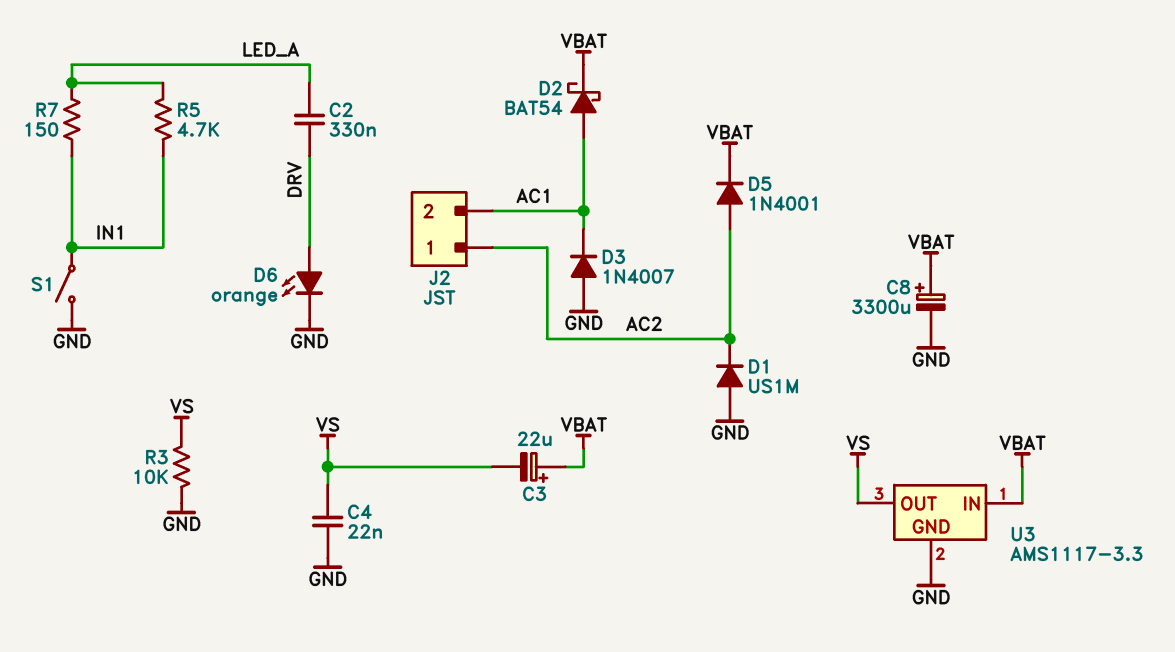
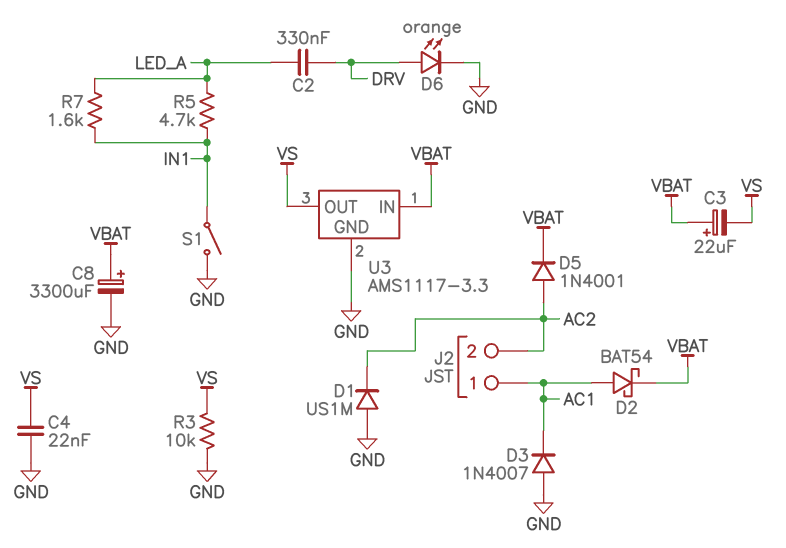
J2 pin 1: AC2 -> AC1
J2 pin 2: AC1 -> AC2
R7: 150 (IN1, LED_A) -> 1.6k (IN1, LED_A)

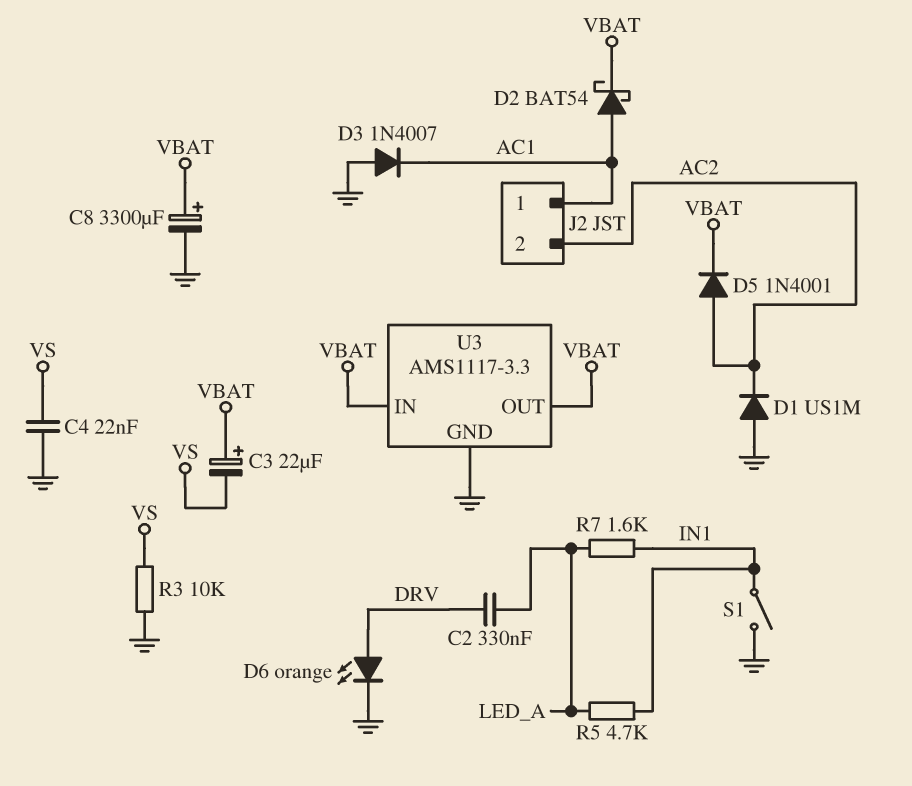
U3 pin OUT: VS -> VBAT

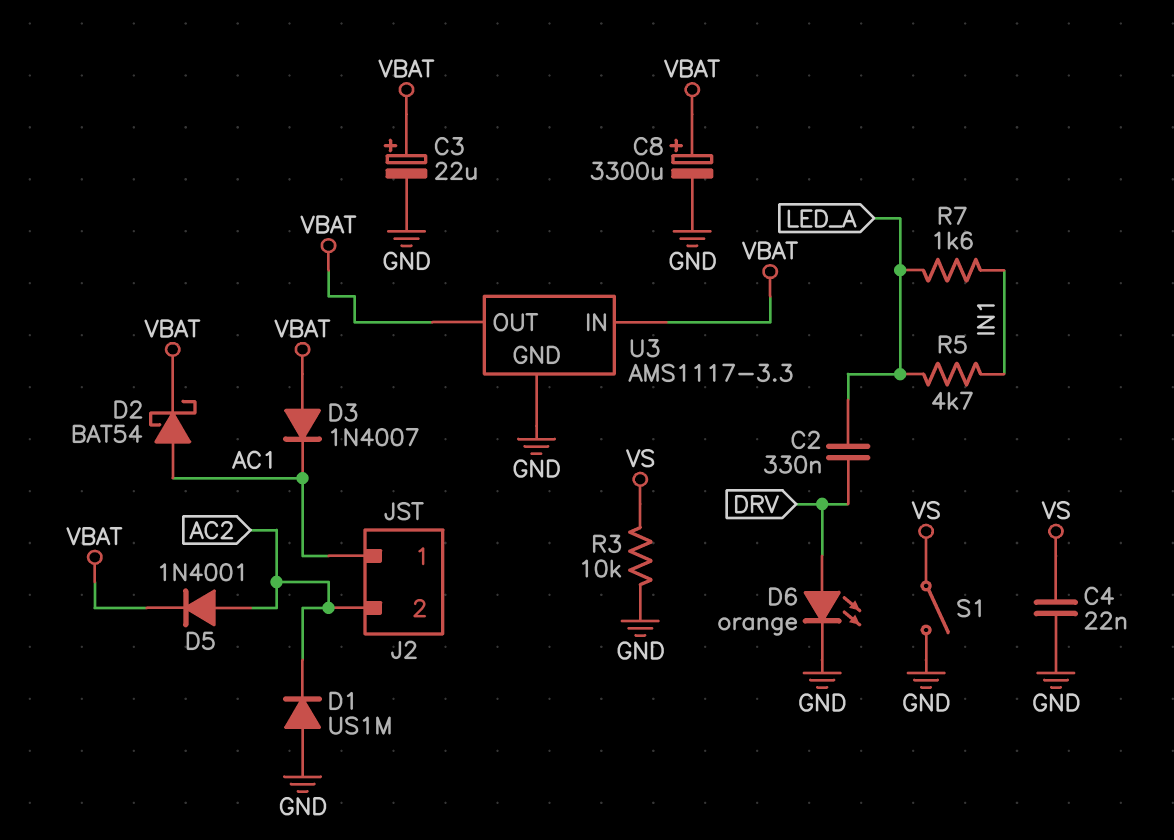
C3: 22uF (plus VBAT, minus VS) -> 22uF (plus VBAT, minus GND)
D3: diode 1N4007 (A GND, K AC1) -> diode 1N4007 (A VBAT, K AC1)
S1: switch (GND, IN1) -> switch (GND, VS)

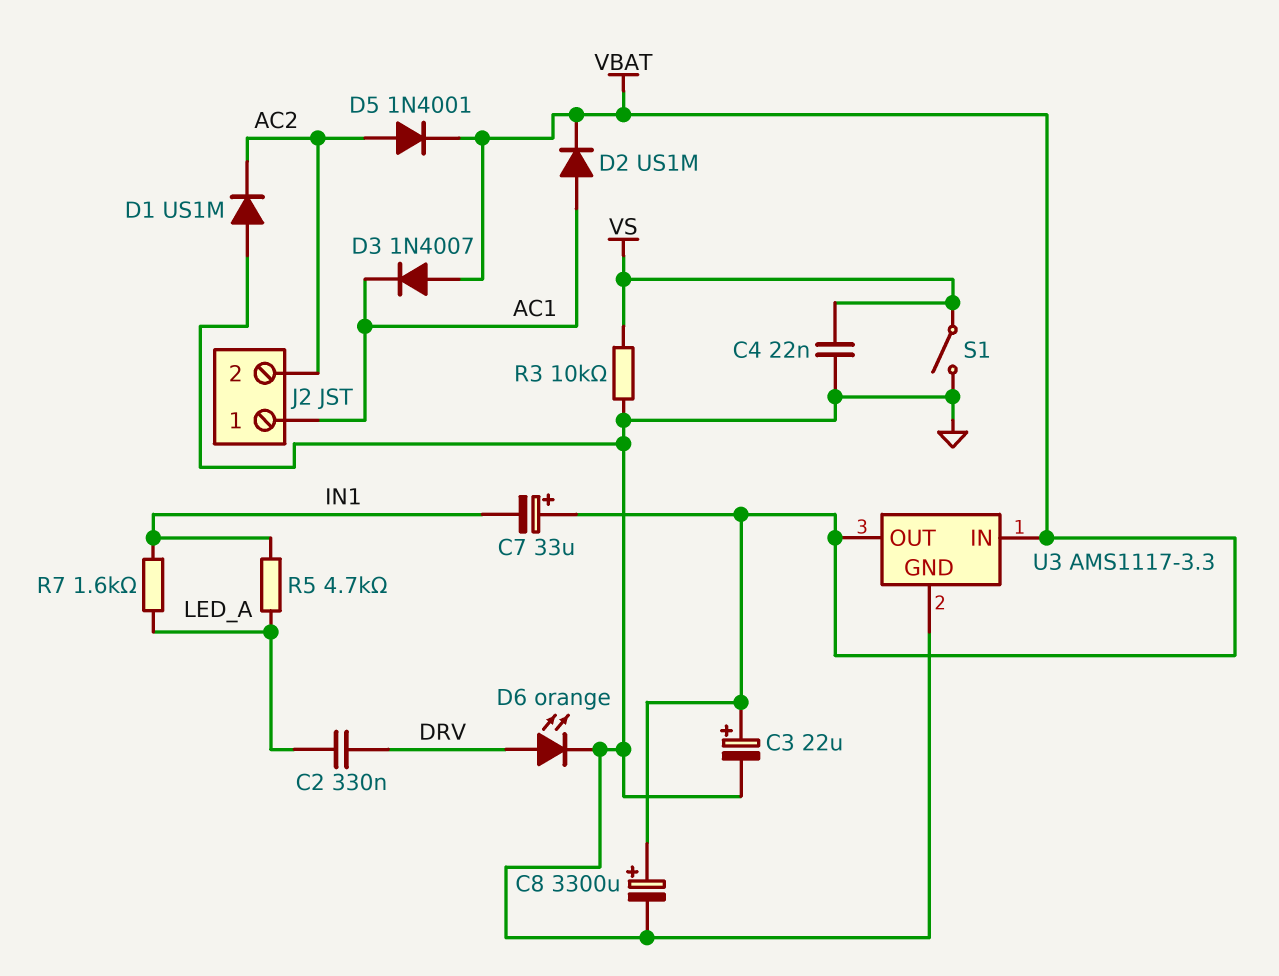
C7: none -> 33uF (plus VBAT, minus IN1)
D2: schottky BAT54 (A AC1, K VBAT) -> diode US1M (A AC1, K VBAT)

